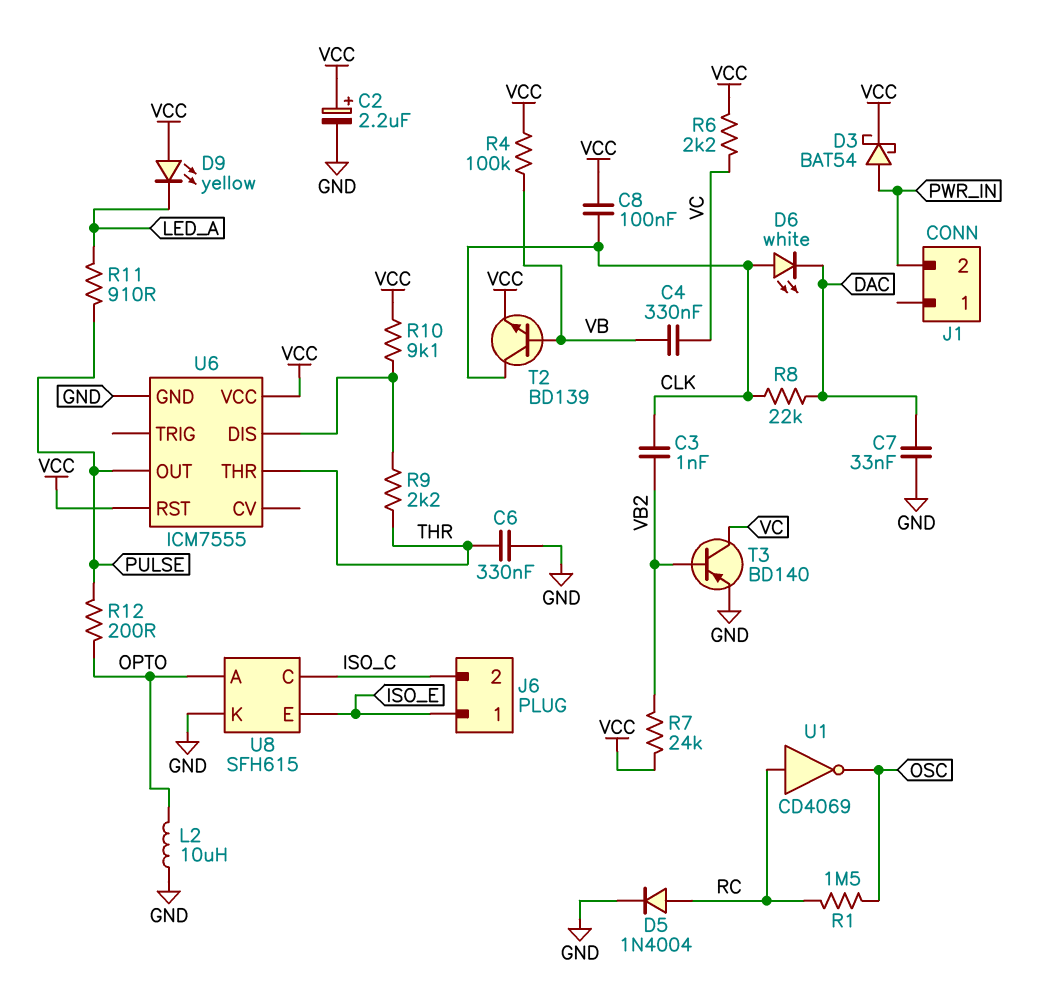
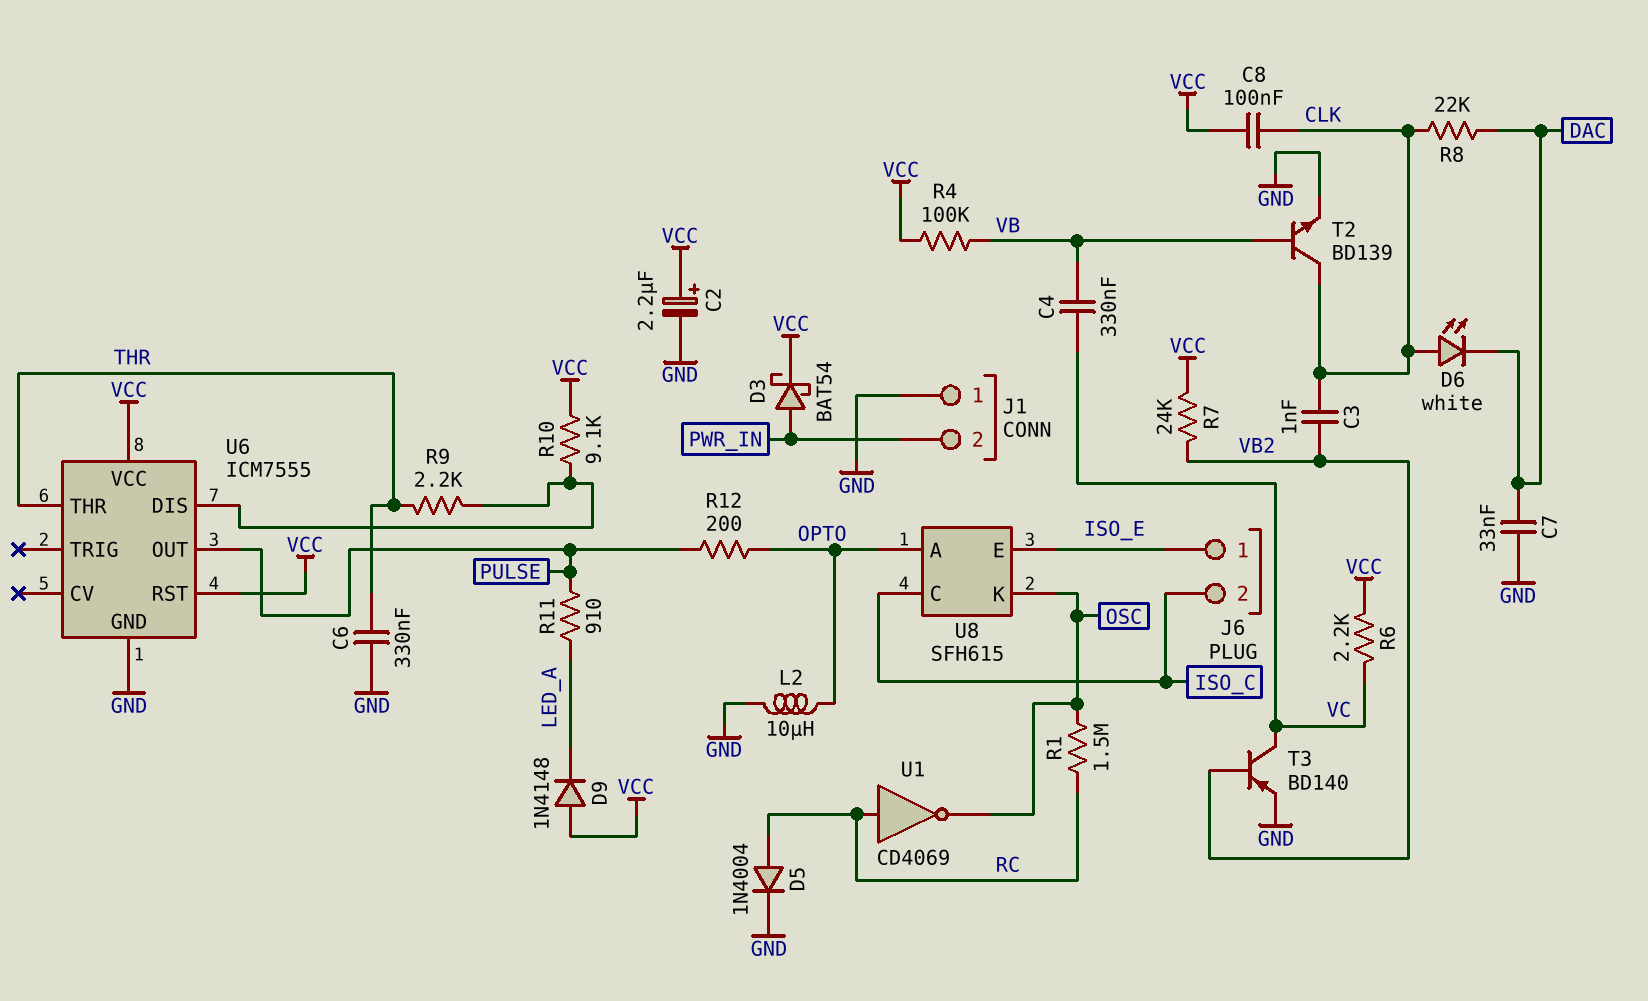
D9: LED yellow (A VCC, K LED_A) -> diode 1N4148 (A VCC, K LED_A)
J1 pin 1: none -> GND
T2: NPN BD139 (B VB, C CLK, E VCC) -> NPN BD139 (B VB, C CLK, E GND)
U8 pin K: GND -> OSC

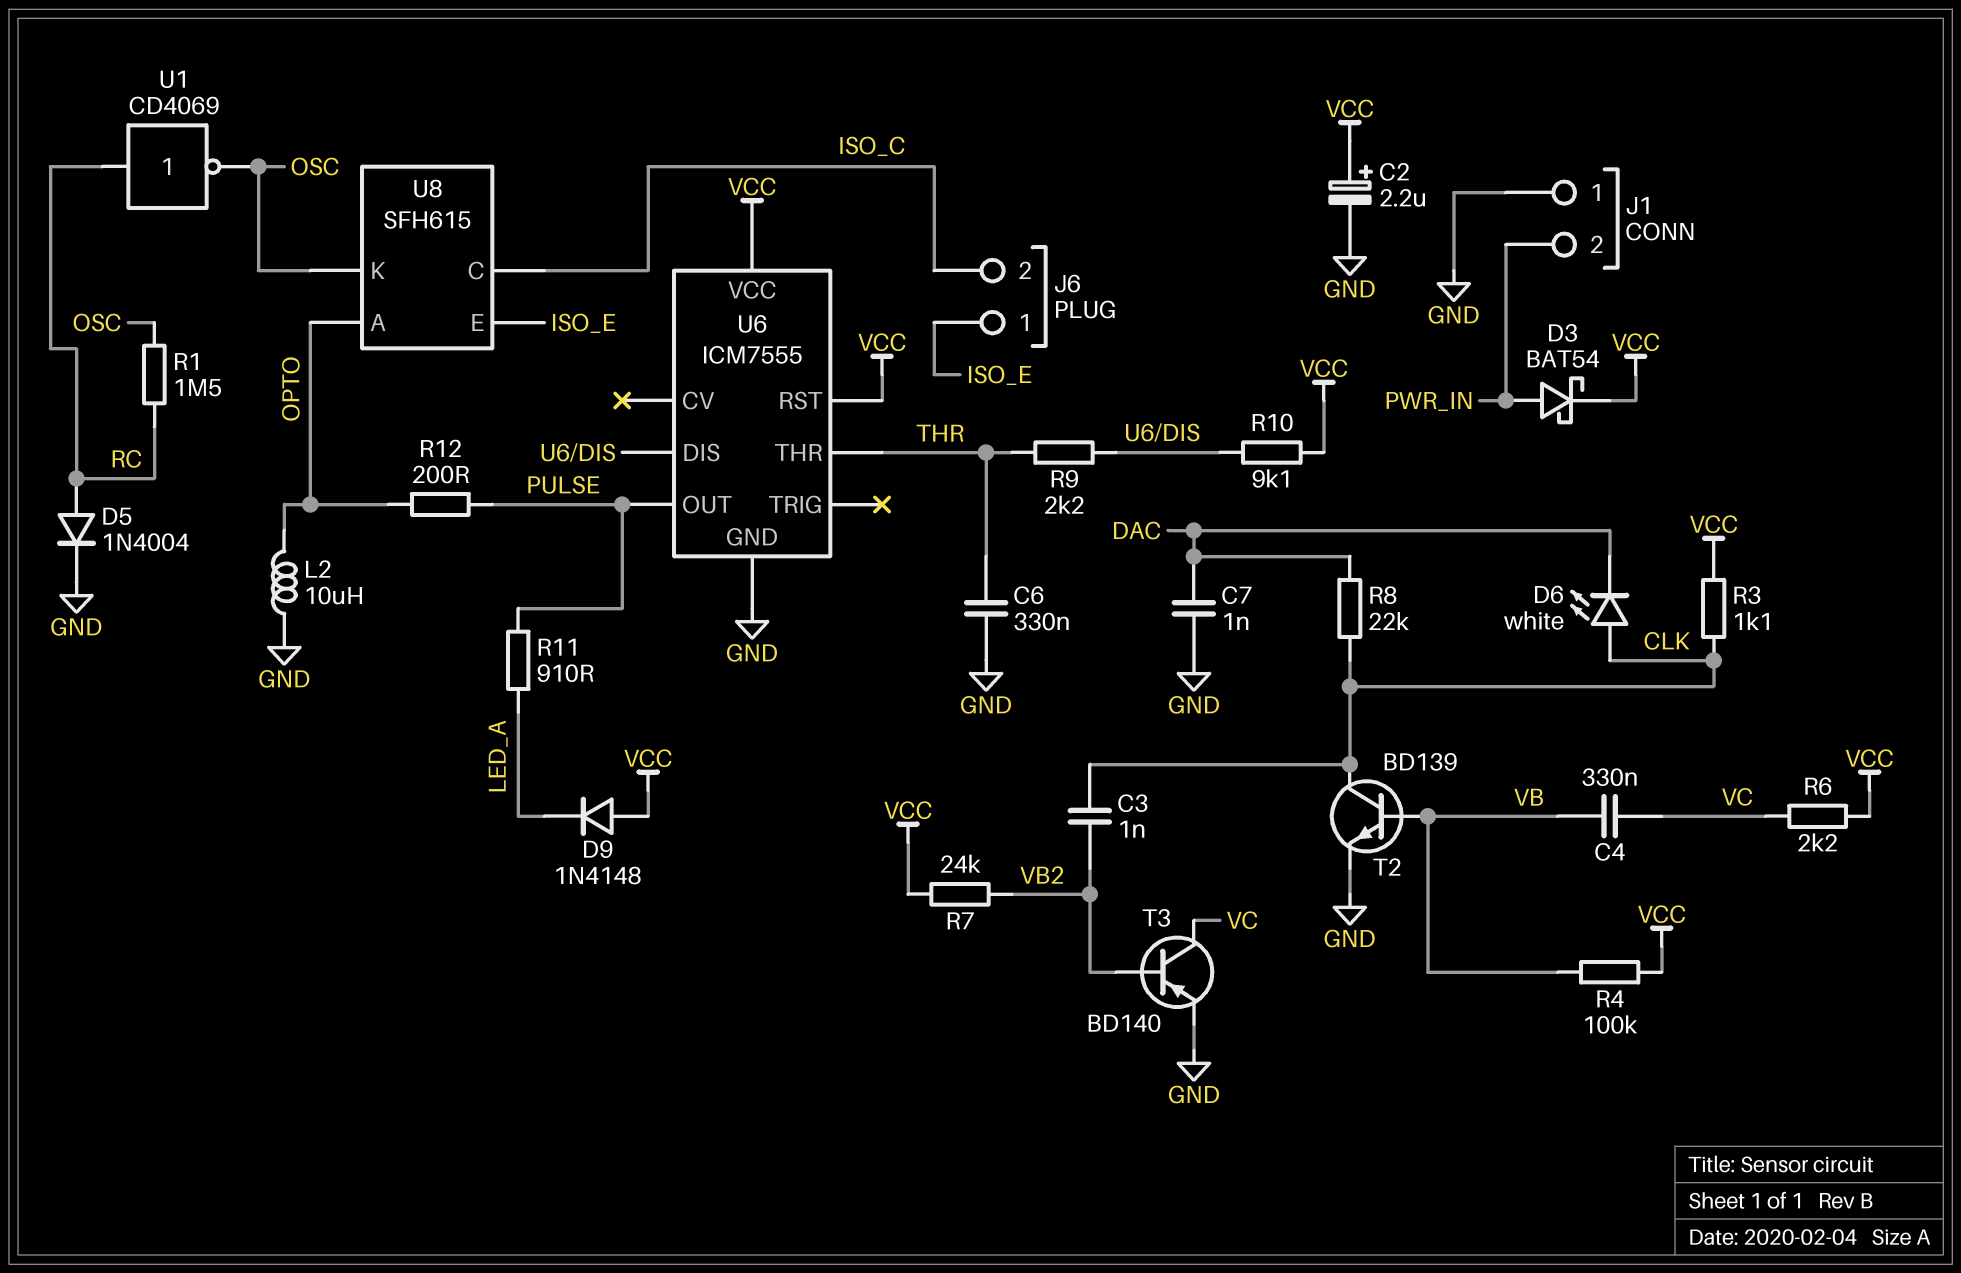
C7: 33nF (DAC, GND) -> 1nF (DAC, GND)
C8: 100nF (CLK, VCC) -> none
R3: none -> 1.1k (CLK, VCC)

